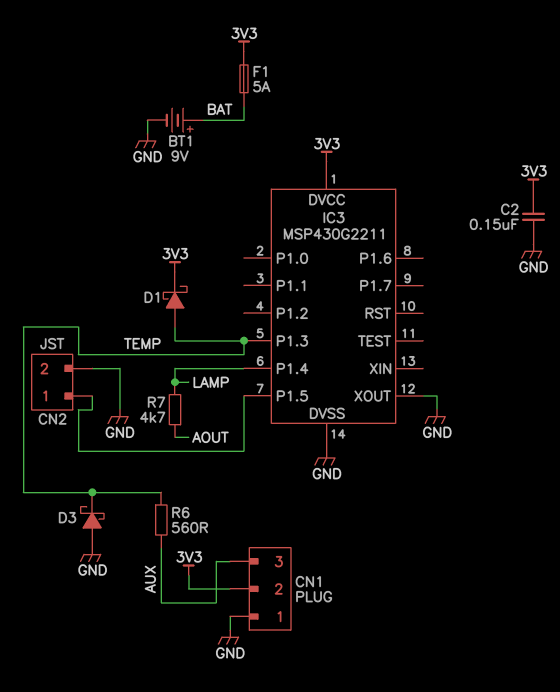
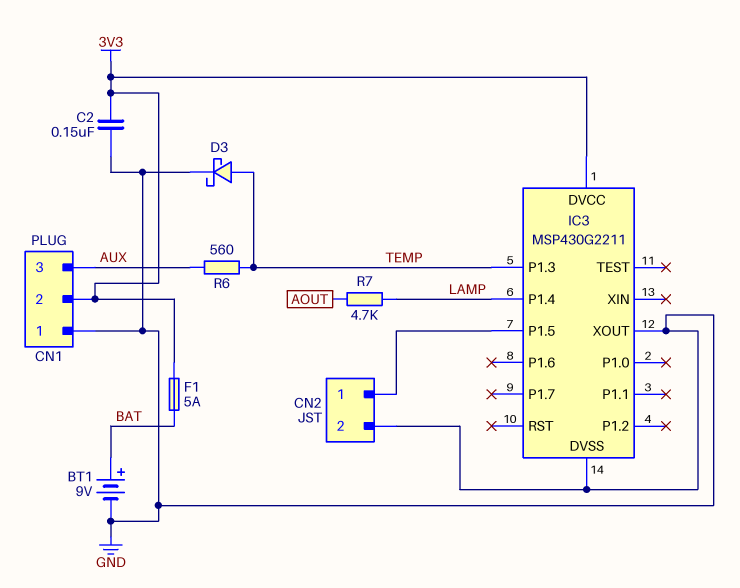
D1: schottky (A TEMP, K 3V3) -> none
D3: schottky (A GND, K TEMP) -> schottky (A TEMP, K GND)

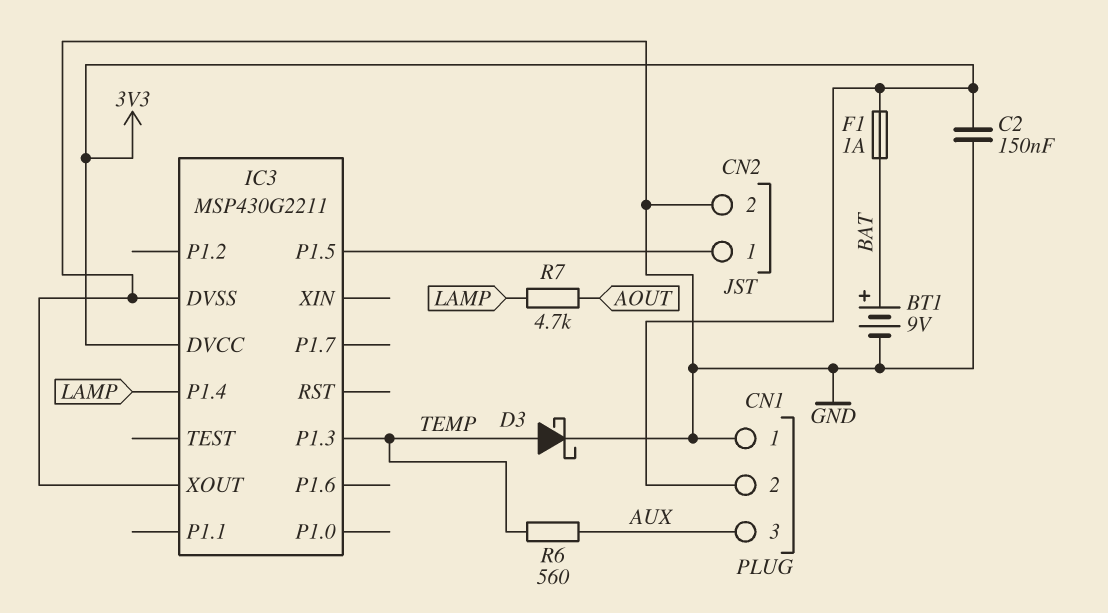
F1: 5A (3V3, BAT) -> 1A (3V3, BAT)

